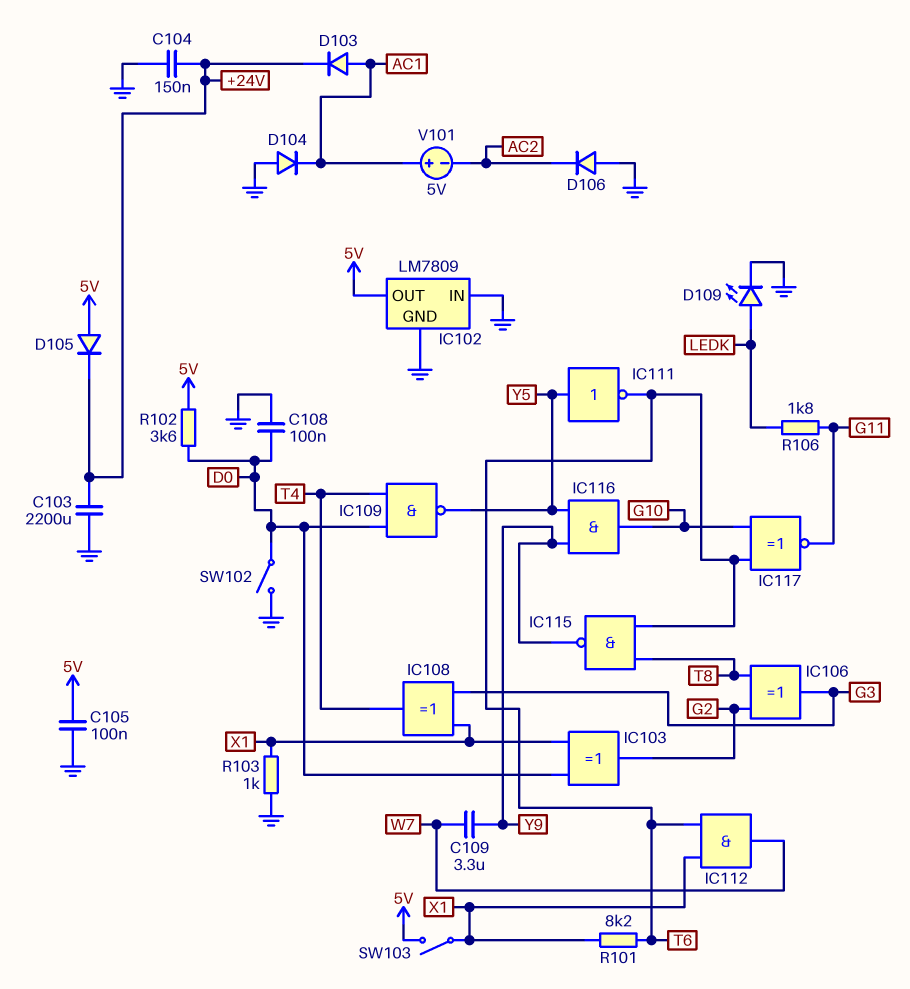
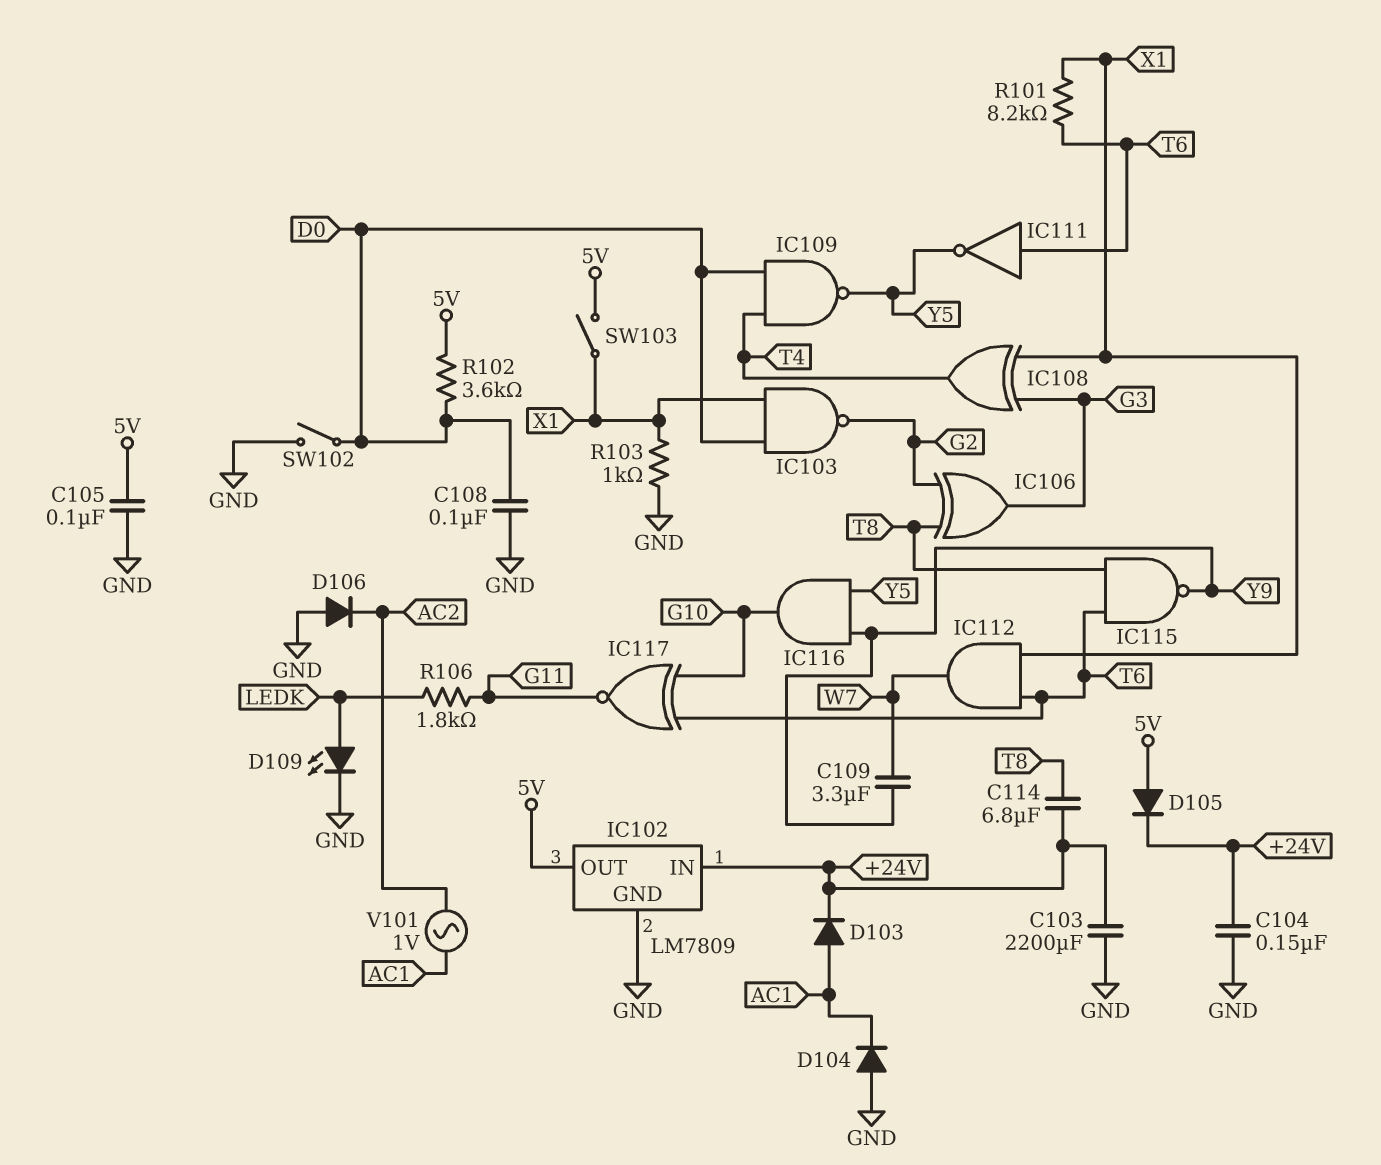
C114: none -> 6.8uF (+24V, T8)
IC102 pin IN: GND -> +24V
IC103: XOR (in D0, in X1, out G2) -> NAND (in D0, in X1, out G2)
IC111: NOT (in Y5, out T6) -> NOT (in T6, out Y5)
V101: 5V (plus AC1, minus AC2) -> AC 1V (AC1, AC2)

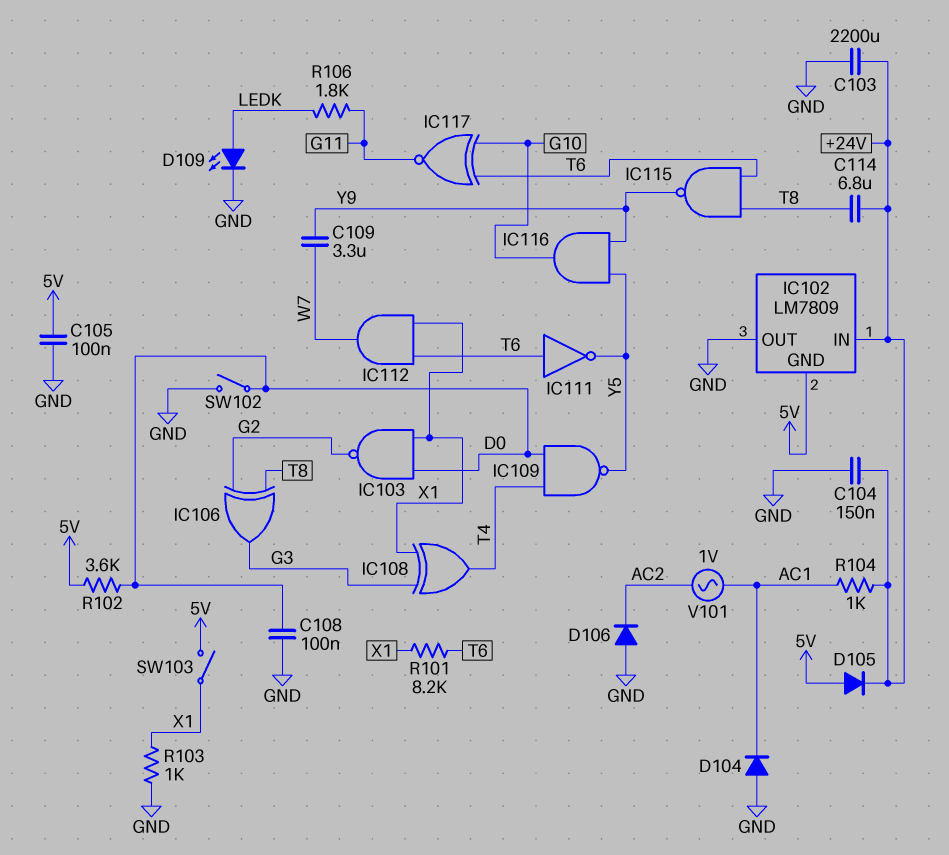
D103: diode (A AC1, K +24V) -> none
IC102 pin GND: GND -> 5V
IC102 pin OUT: 5V -> GND
R104: none -> 1k (+24V, AC1)

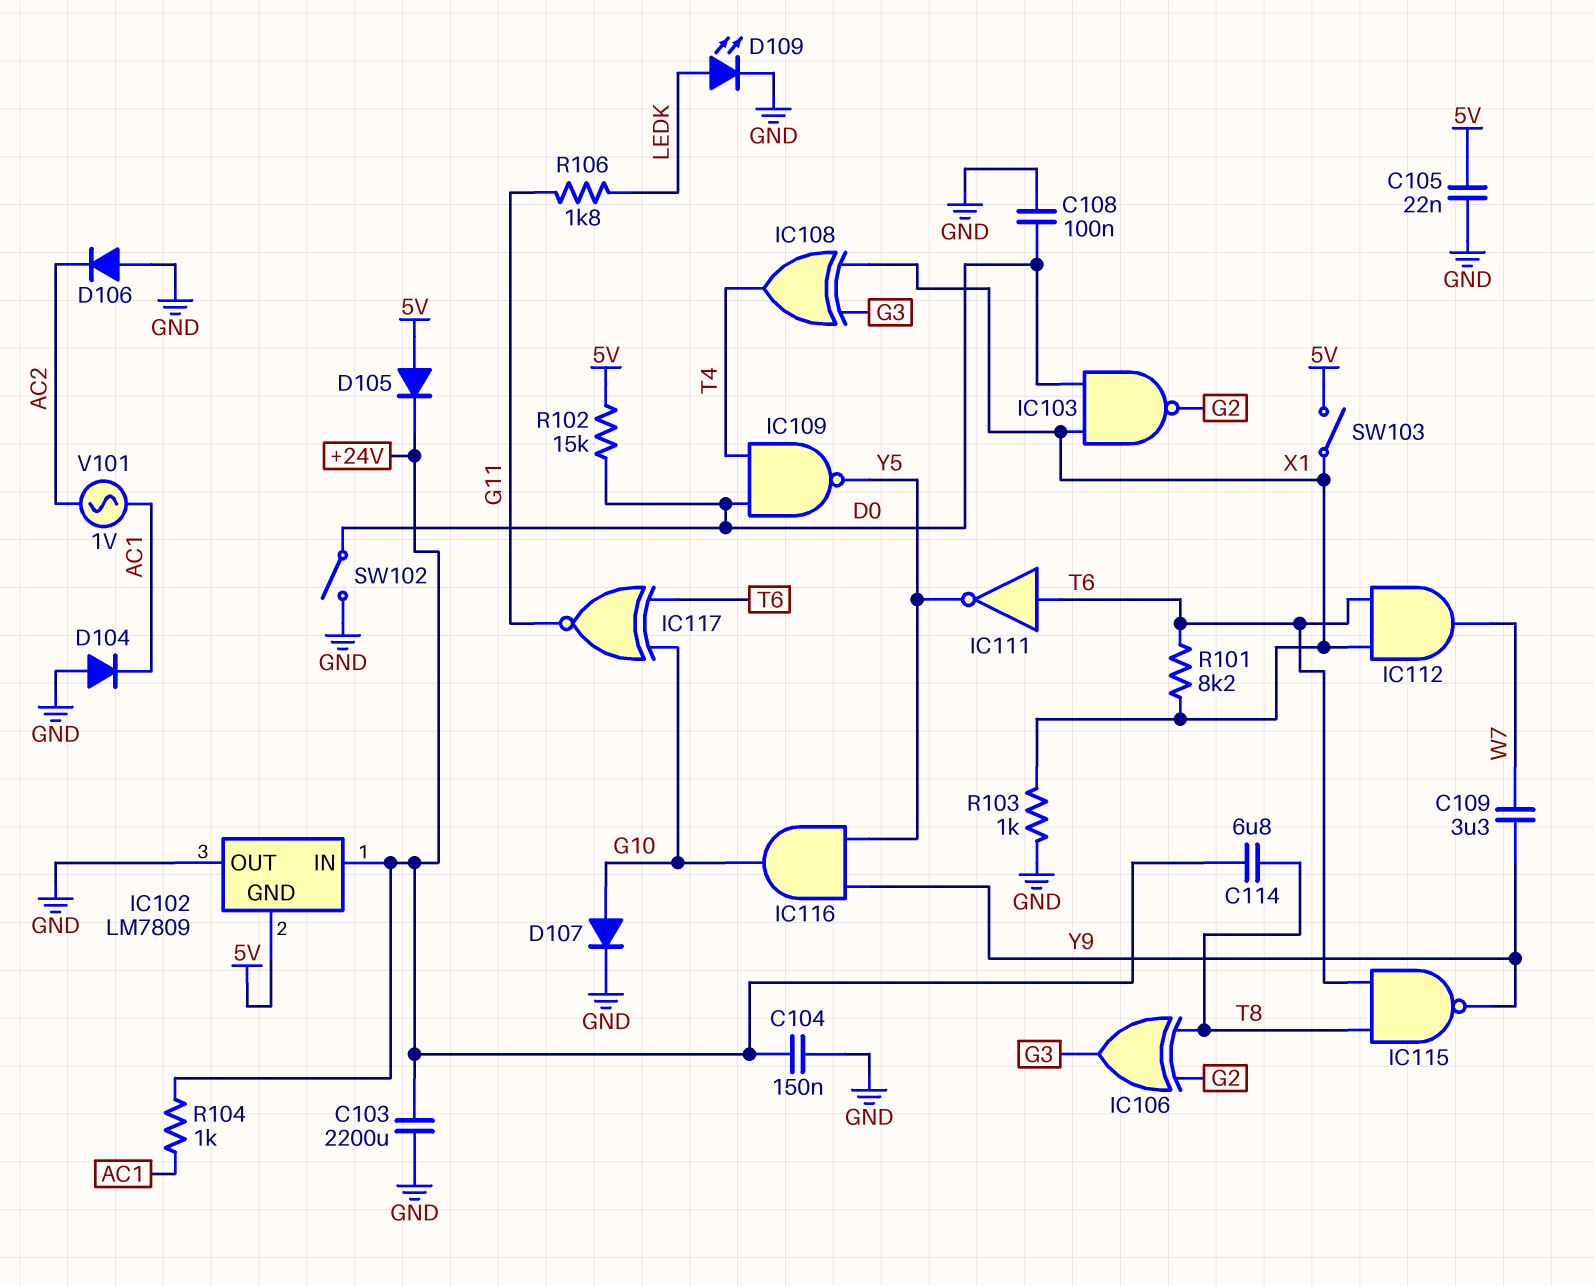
C105: 100nF (5V, GND) -> 22nF (5V, GND)
D107: none -> diode (A G10, K GND)
R102: 3.6k (5V, D0) -> 15k (5V, D0)

